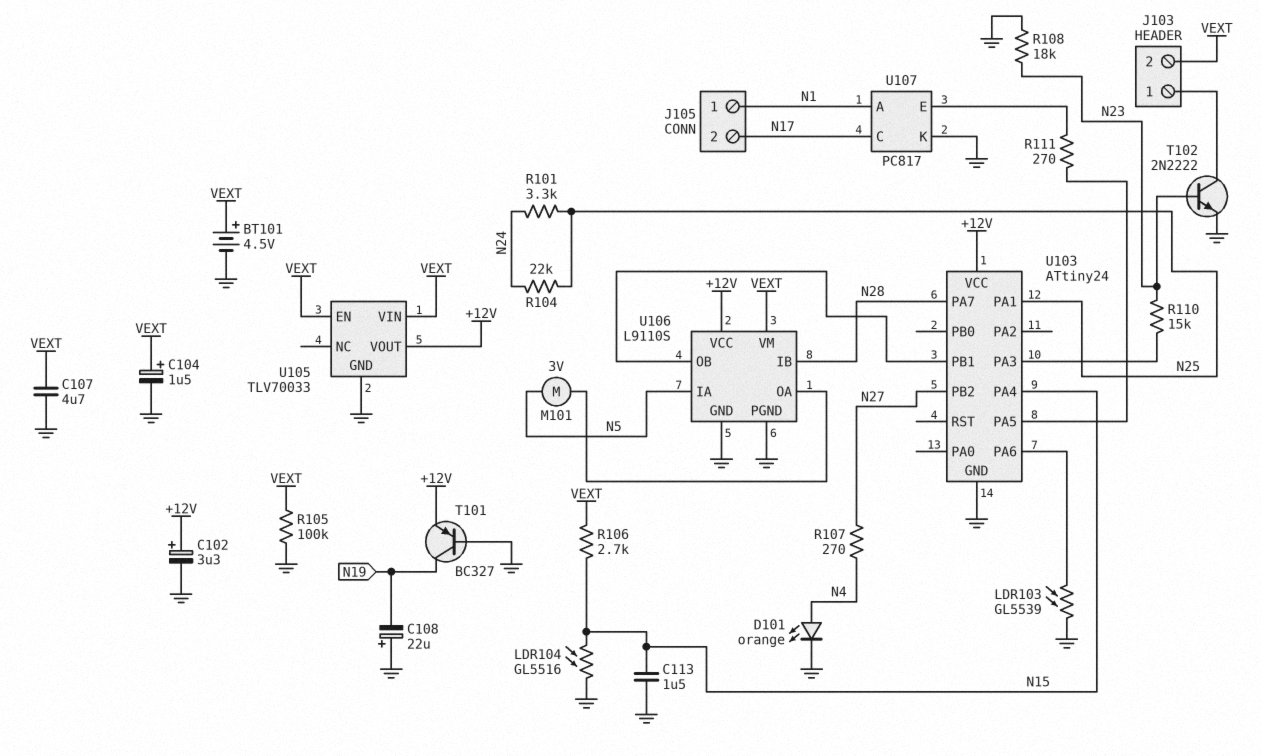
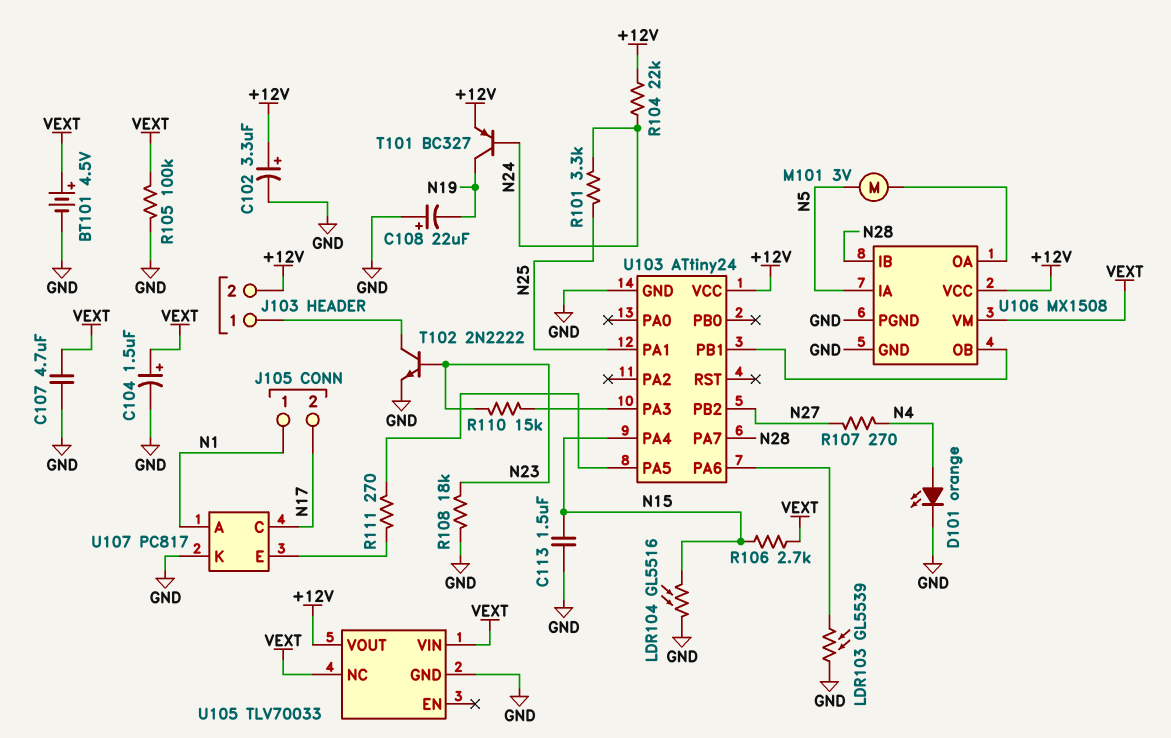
J103 pin 2: VEXT -> +12V
R104: 22k (N24, N25) -> 22k (+12V, N24)
T101: PNP BC327 (B GND, C N19, E +12V) -> PNP BC327 (B N24, C N19, E +12V)
U105 pin EN: VEXT -> none
U105 pin NC: none -> VEXT
U106: L9110S -> MX1508

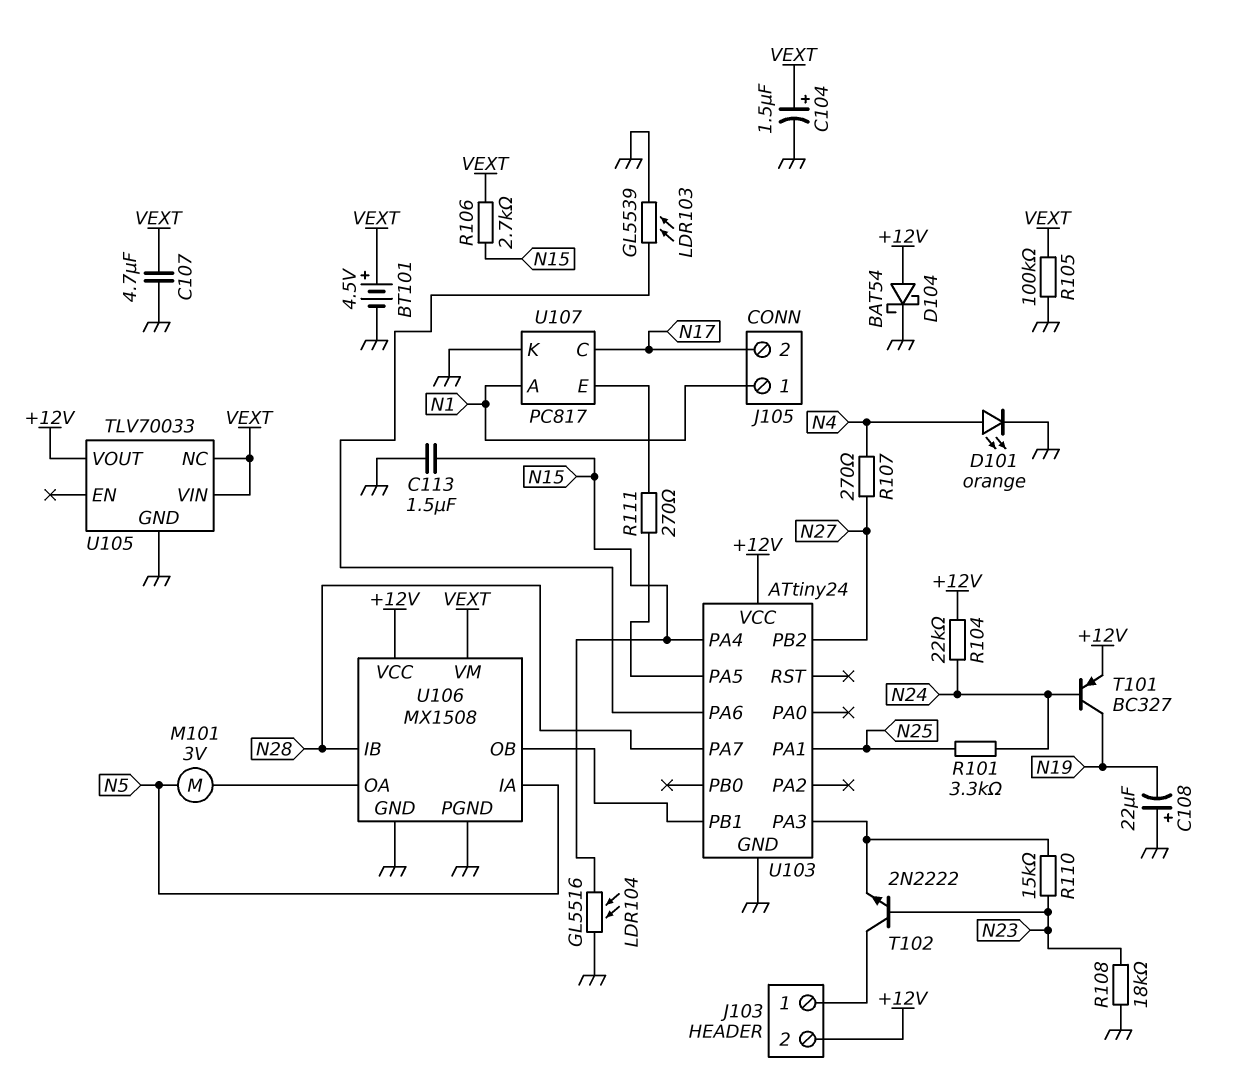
C102: 3.3uF (plus +12V, minus GND) -> none
D104: none -> schottky BAT54 (A +12V, K GND)
T102: NPN 2N2222 (B N23, C J103/1, E GND) -> NPN 2N2222 (B N23, C J103/1, E U103/PA3)

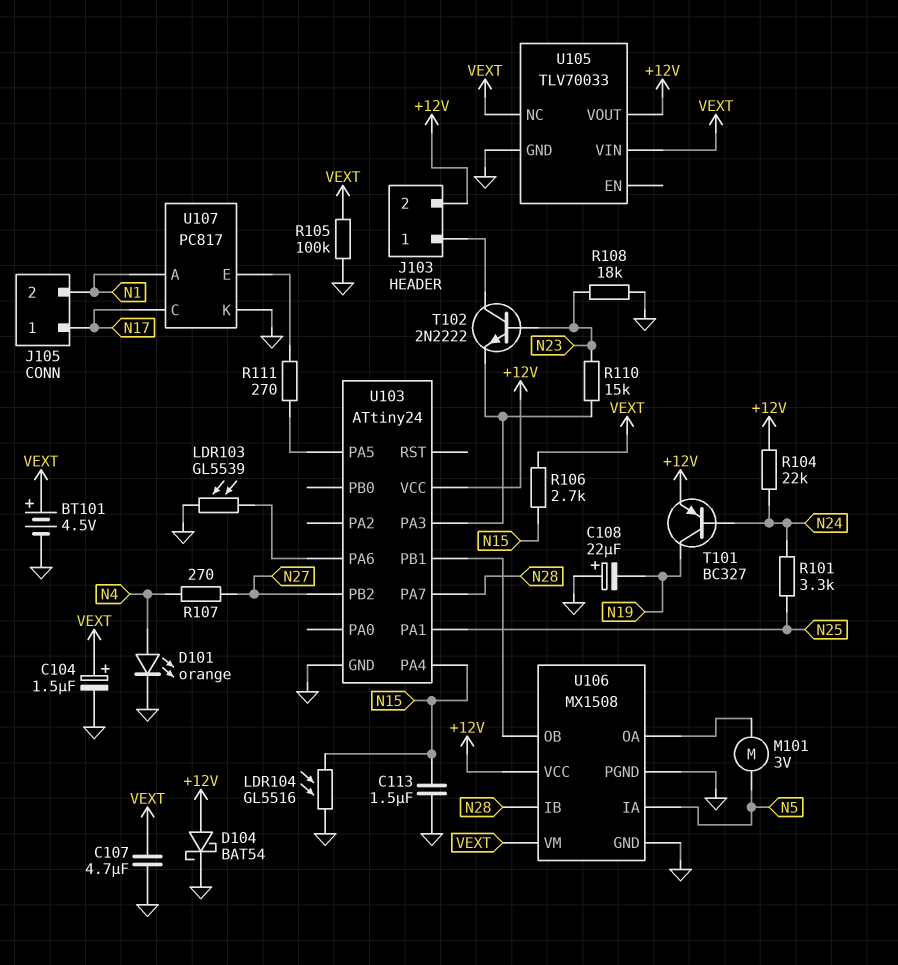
J105 pin 1: N1 -> N17
J105 pin 2: N17 -> N1

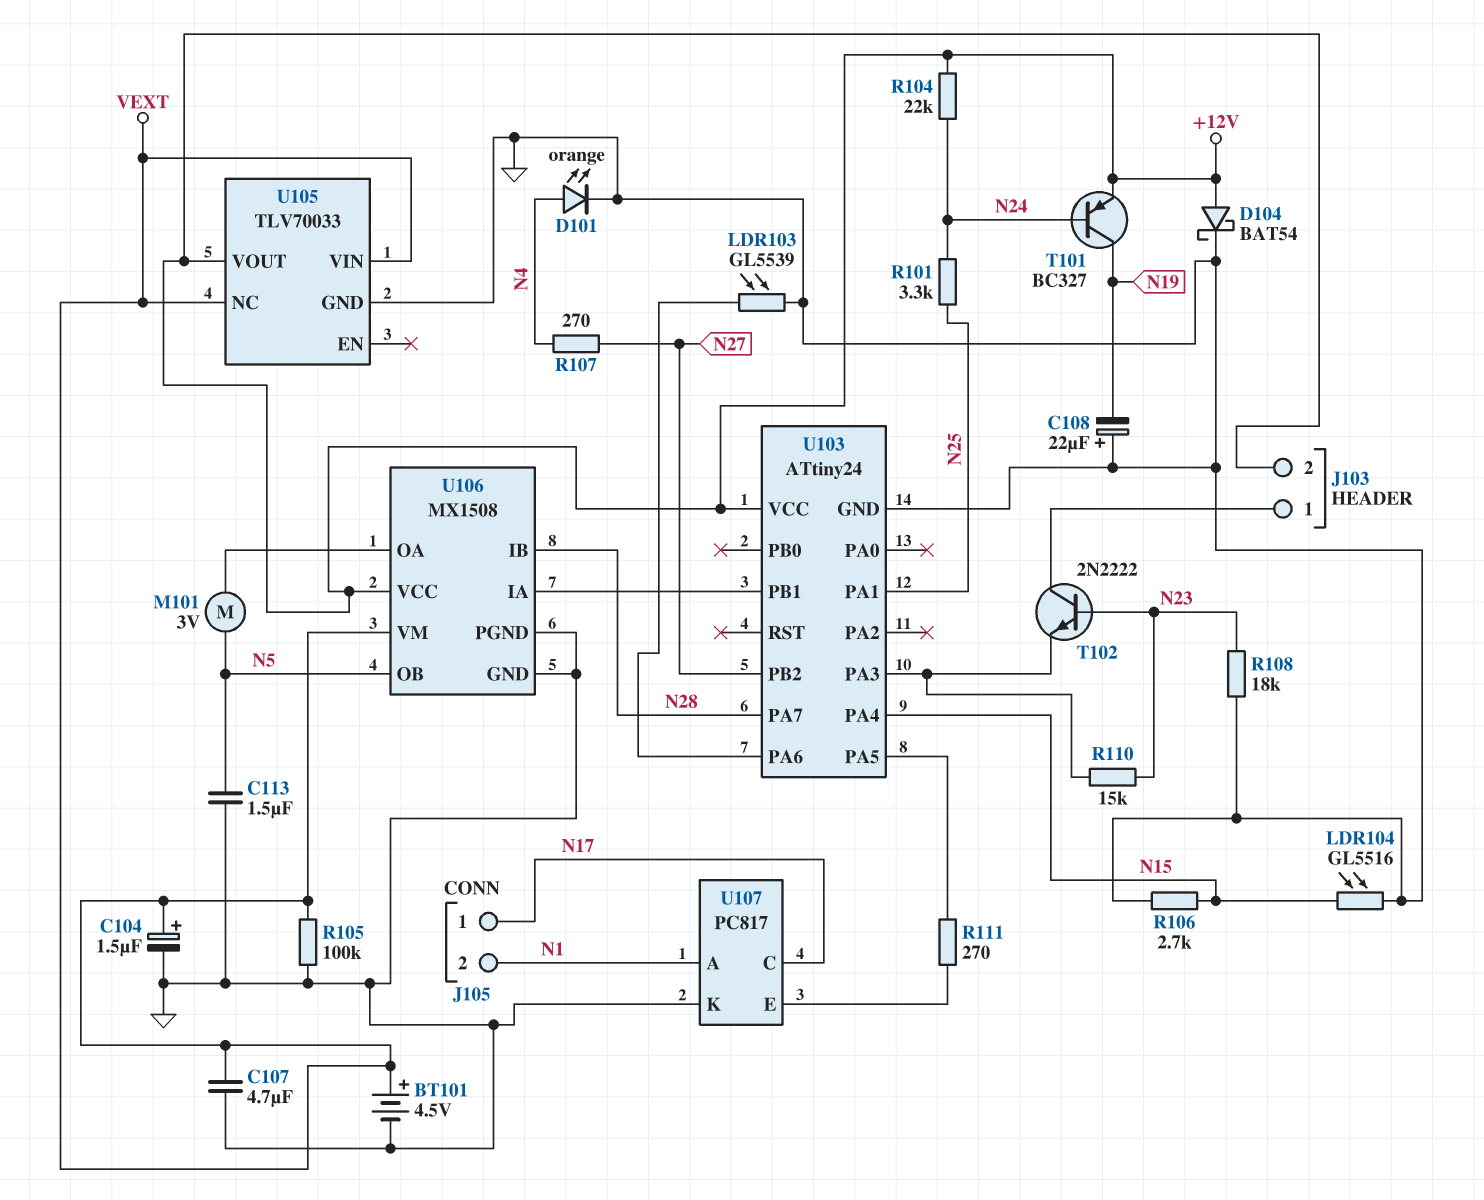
C113: 1.5uF (GND, N15) -> 1.5uF (GND, N5)
R106: 2.7k (N15, VEXT) -> 2.7k (GND, N15)
U106 pin IA: N5 -> U103/PB1
U106 pin OB: U103/PB1 -> N5

